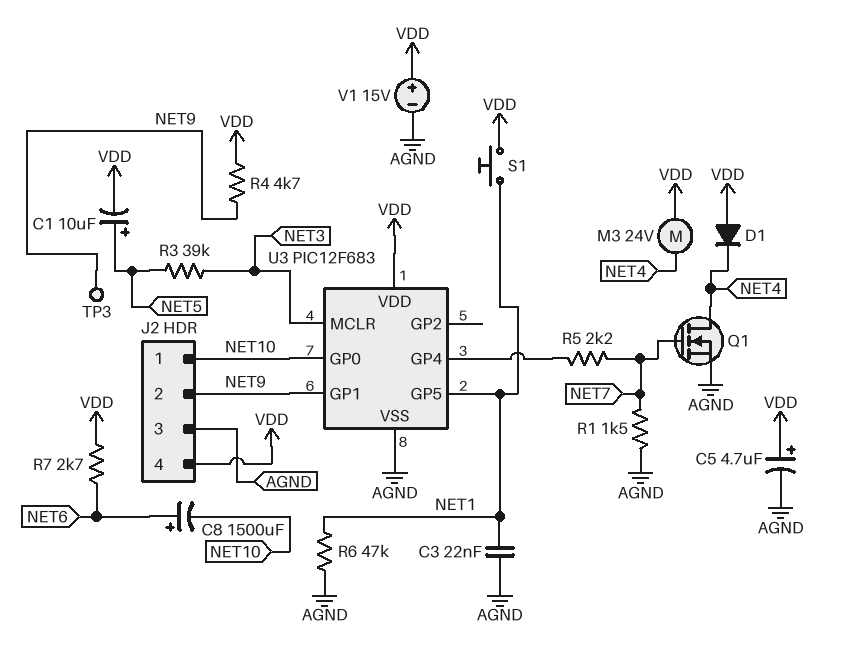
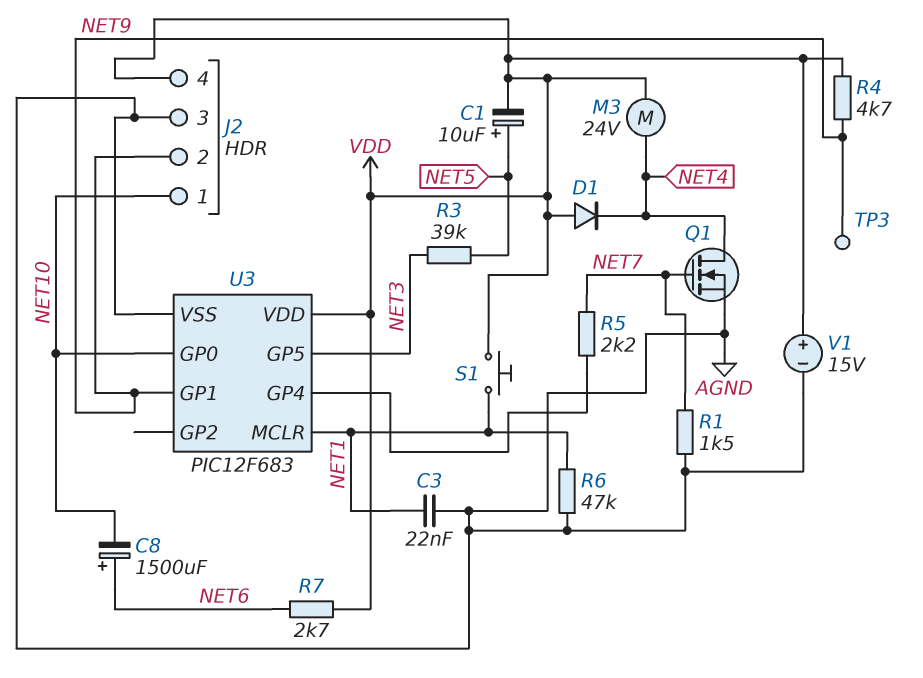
C5: 4.7uF (plus VDD, minus AGND) -> none
U3 pin GP5: NET1 -> NET3
U3 pin MCLR: NET3 -> NET1

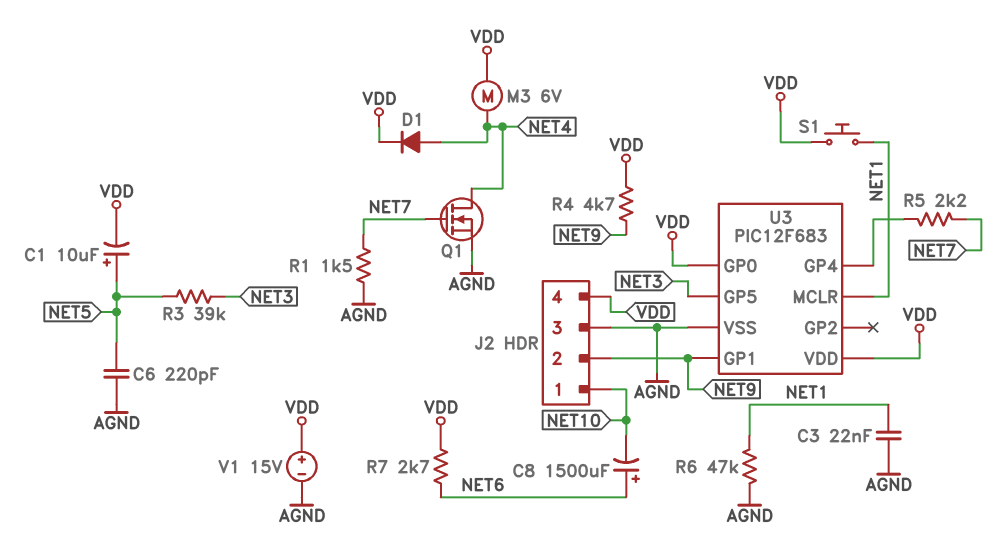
C6: none -> 220pF (AGND, NET5)
D1: diode (A VDD, K NET4) -> diode (A NET4, K VDD)
M3: motor 24V (NET4, VDD) -> motor 6V (NET4, VDD)
TP3: test point (NET9) -> none
U3 pin GP0: NET10 -> VDD

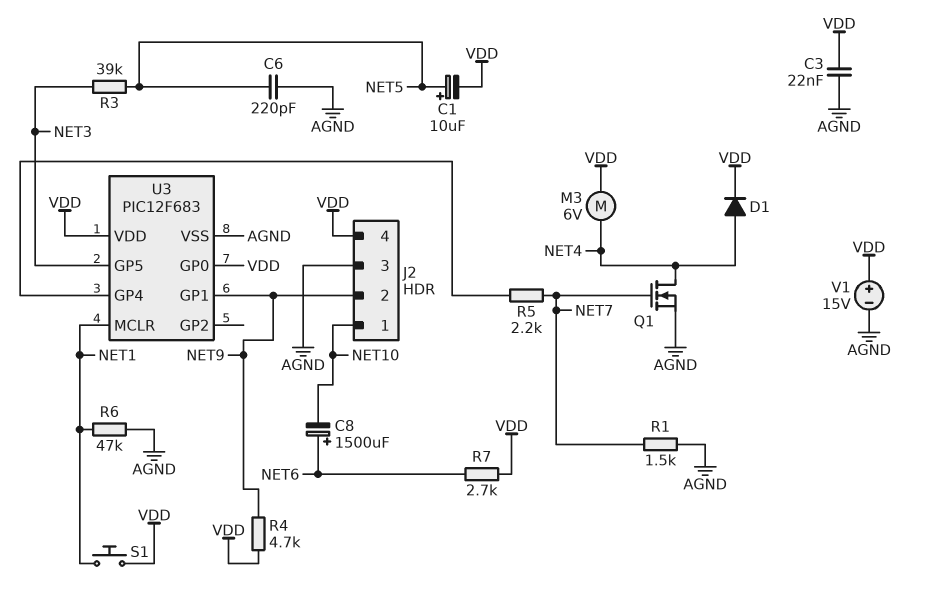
C3: 22nF (AGND, NET1) -> 22nF (AGND, VDD)

